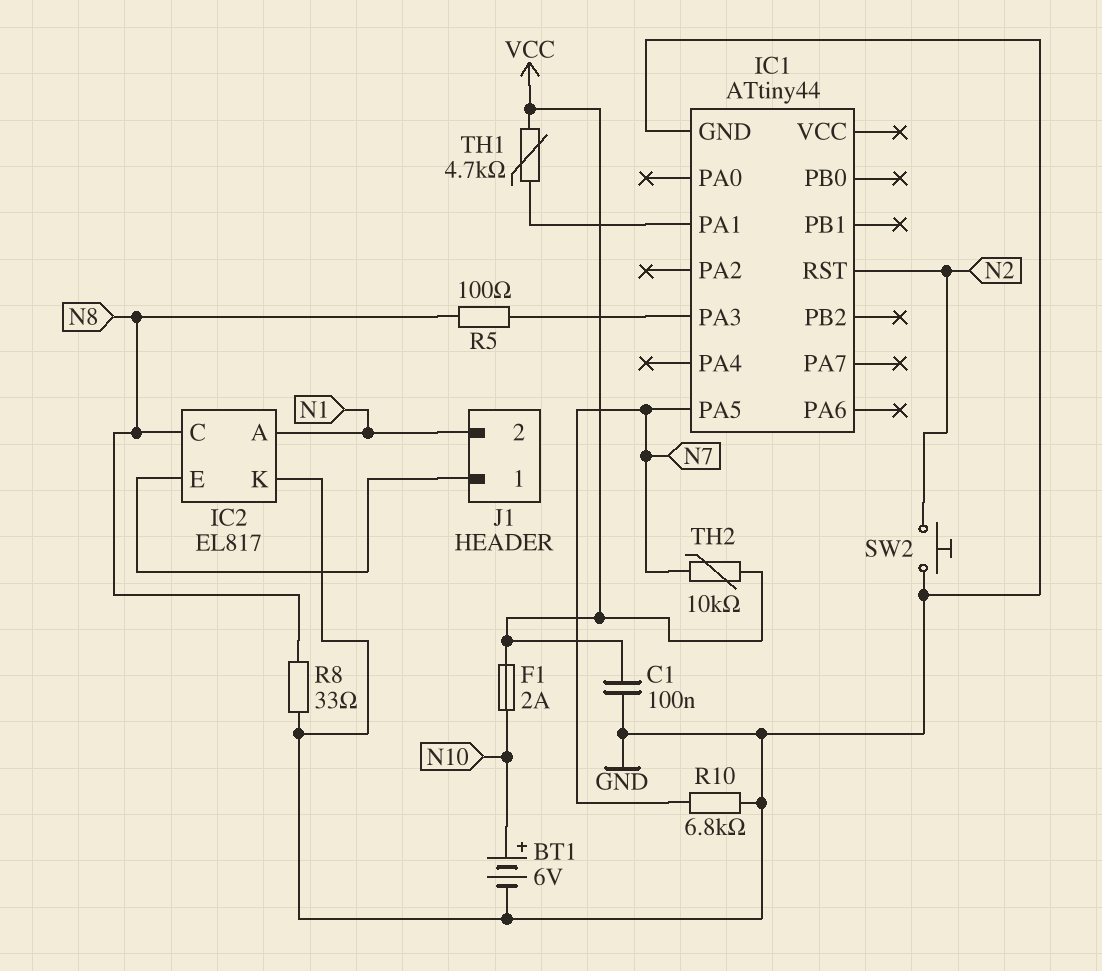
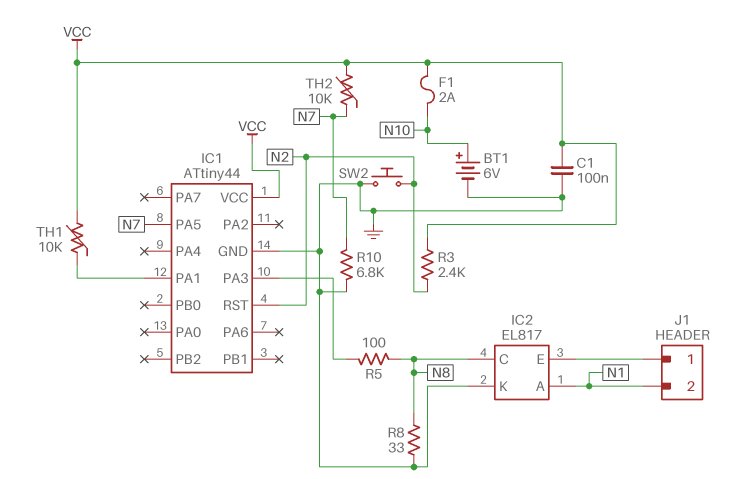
IC1 pin VCC: none -> VCC
R3: none -> 2.4k (N2, VCC)
TH1: 4.7k (IC1/PA1, VCC) -> 10k (IC1/PA1, VCC)

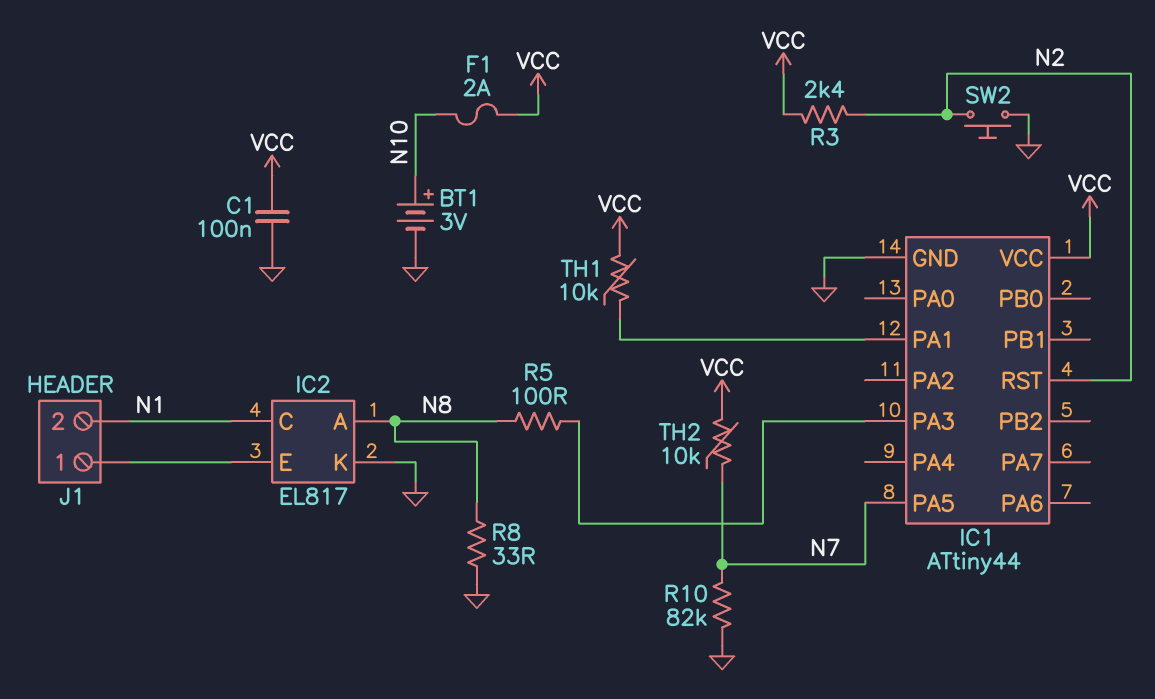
BT1: 6V (plus N10, minus GND) -> 3V (plus N10, minus GND)
IC2 pin A: N1 -> N8
IC2 pin C: N8 -> N1
R10: 6.8k (GND, N7) -> 82k (GND, N7)

